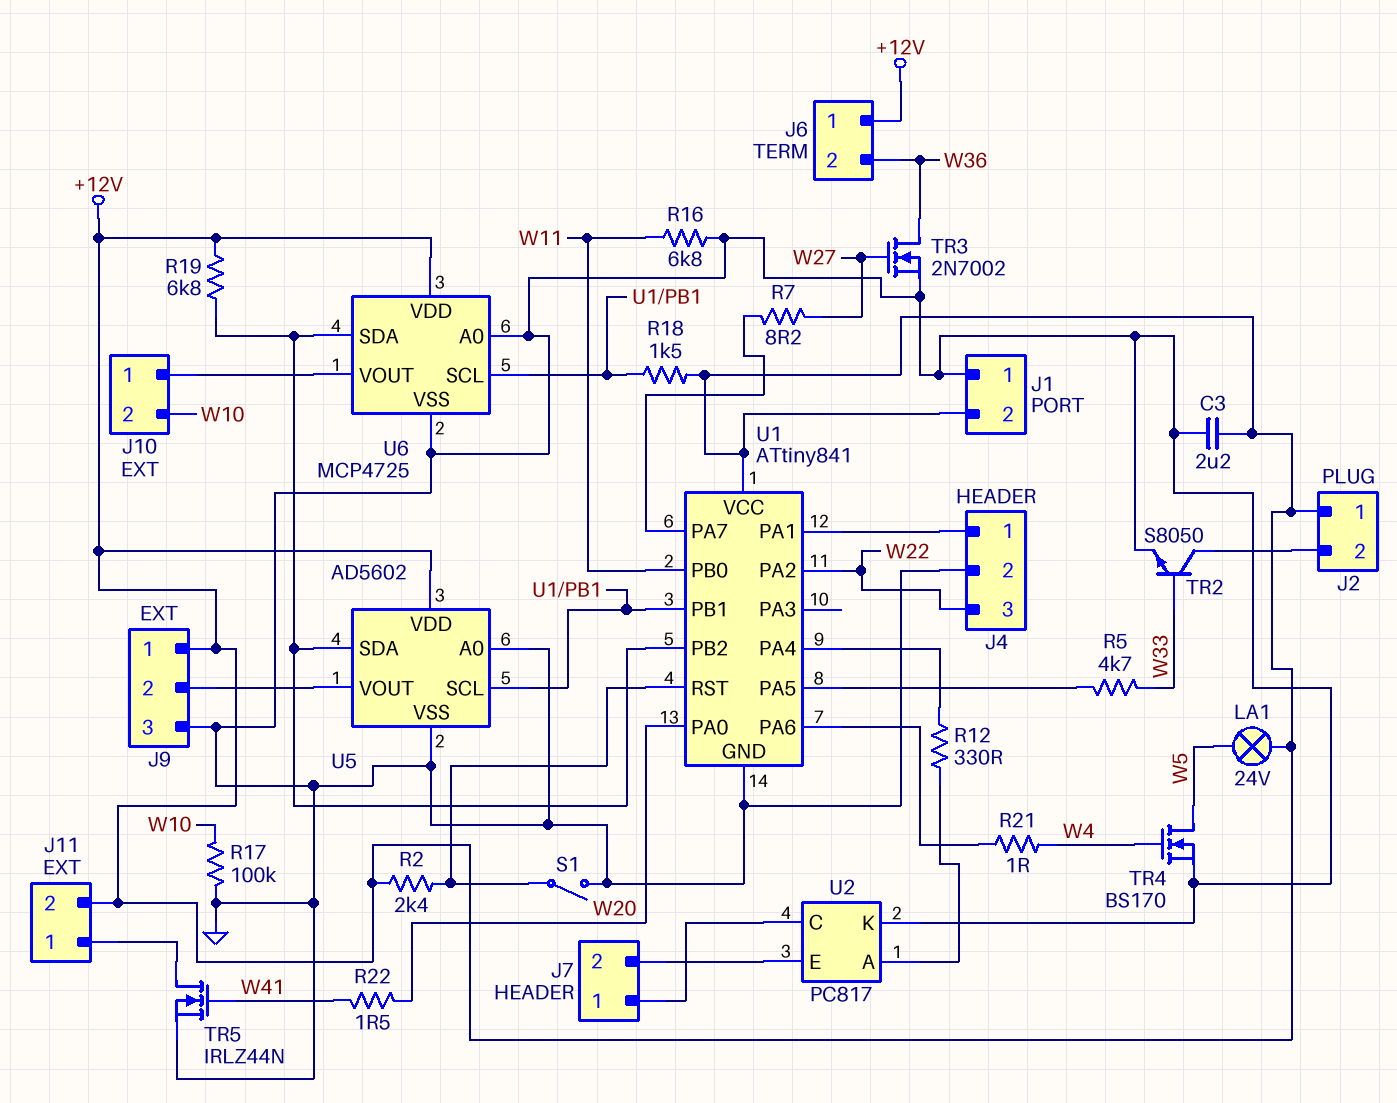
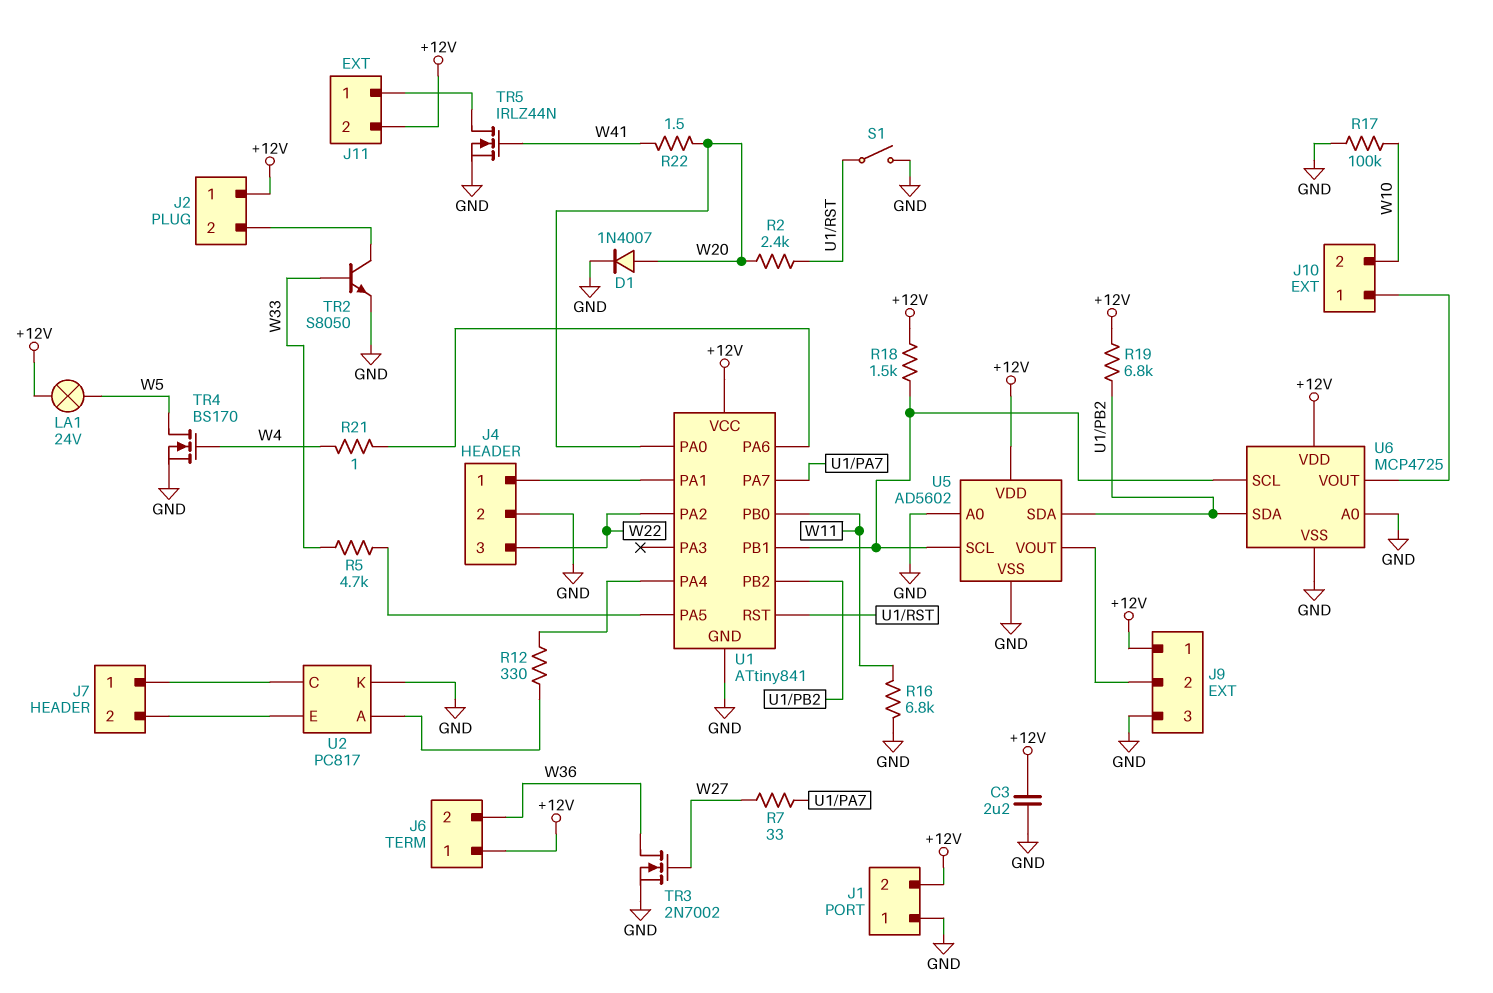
D1: none -> diode 1N4007 (A W20, K GND)
R2: 2.4k (+12V, U1/RST) -> 2.4k (U1/RST, W20)
R7: 8.2 (U1/PA7, W27) -> 33 (U1/PA7, W27)

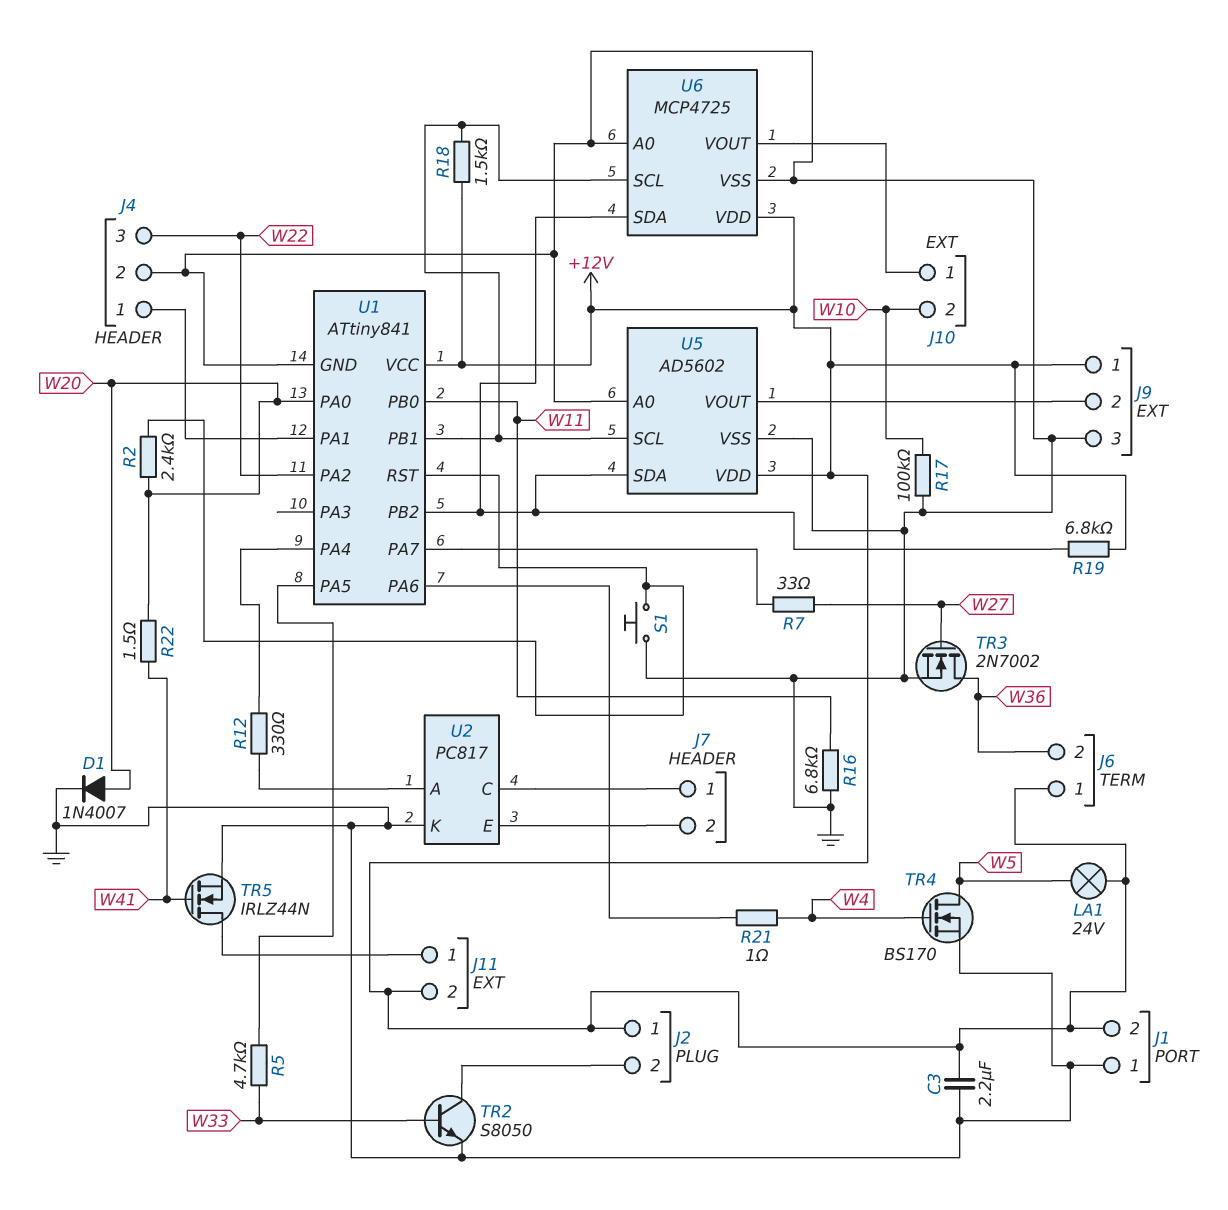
S1: switch (GND, U1/RST) -> button (GND, U1/RST)

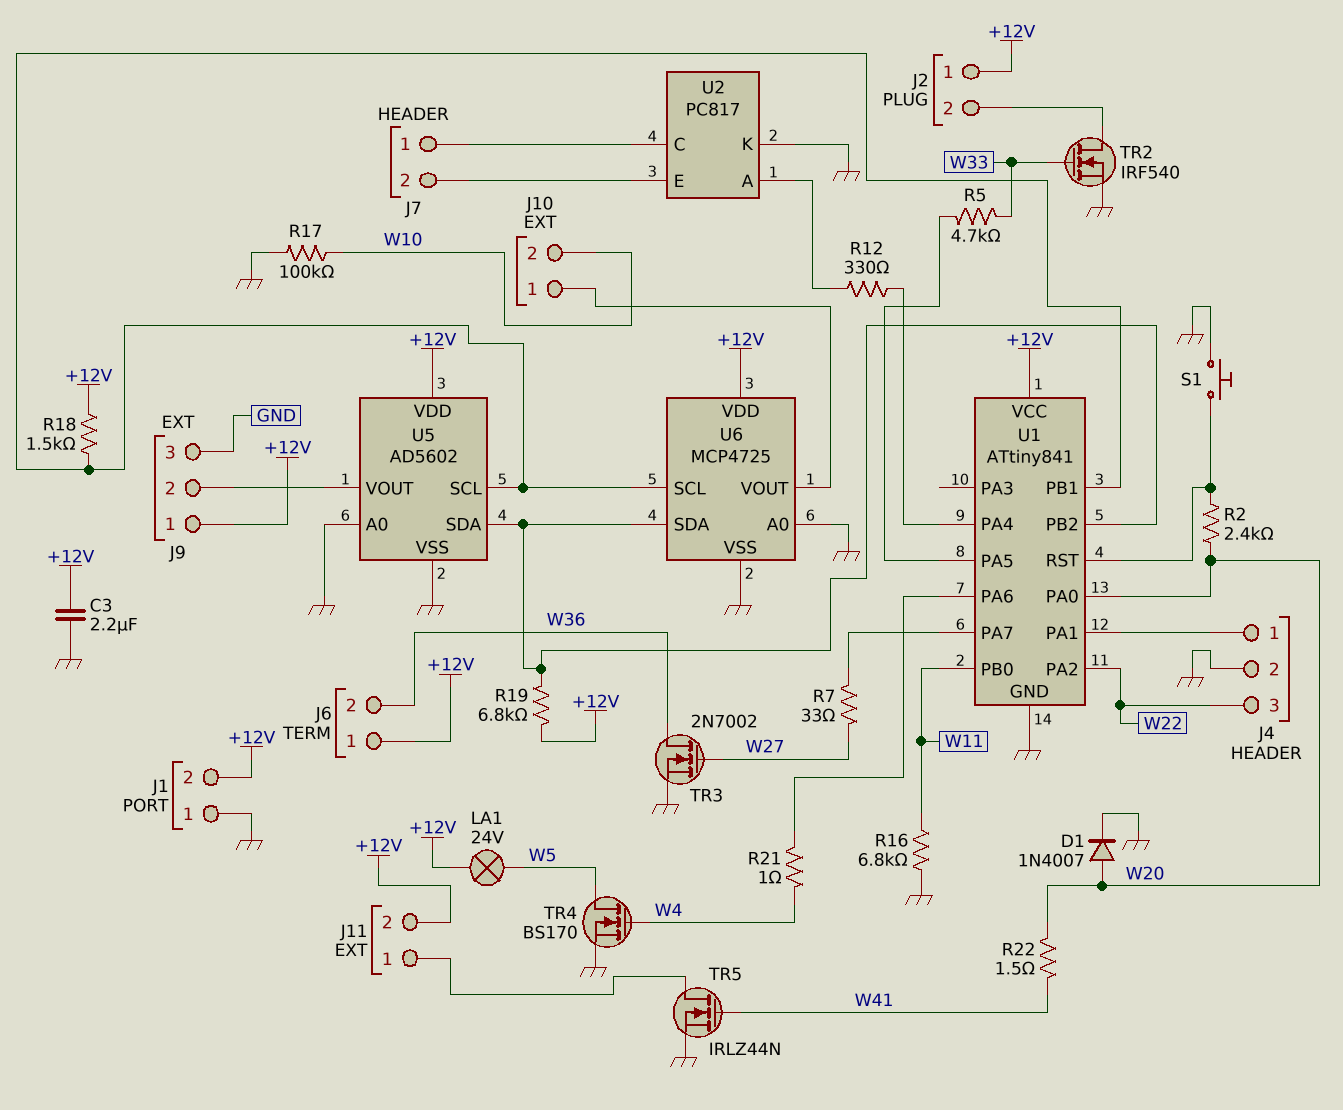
TR2: NPN S8050 (B W33, C J2/2, E GND) -> NMOS IRF540 (G W33, D J2/2, S GND)

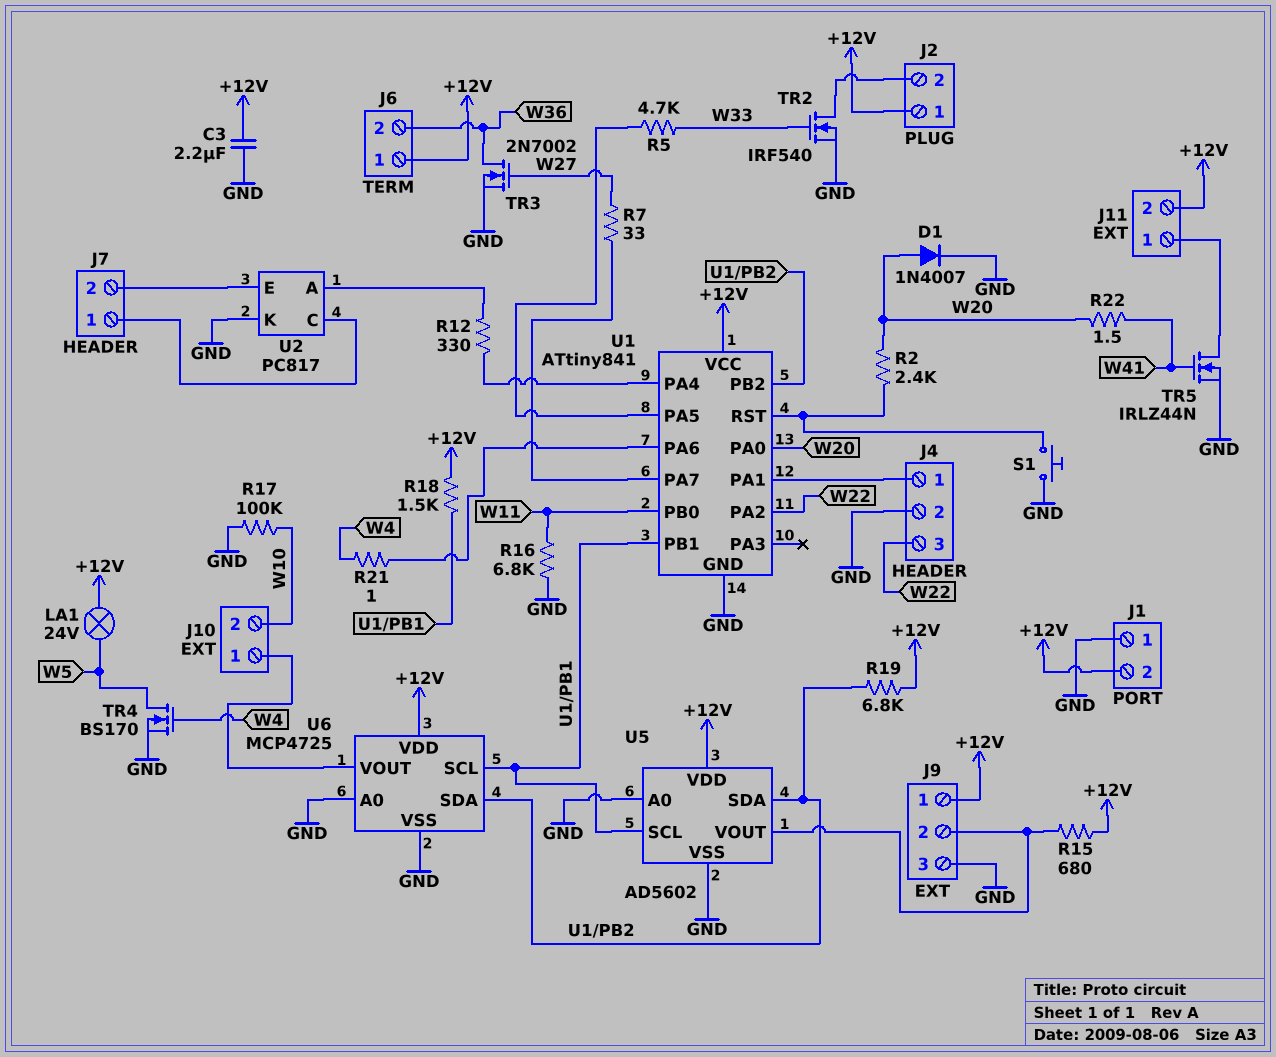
R15: none -> 680 (+12V, J9/2)

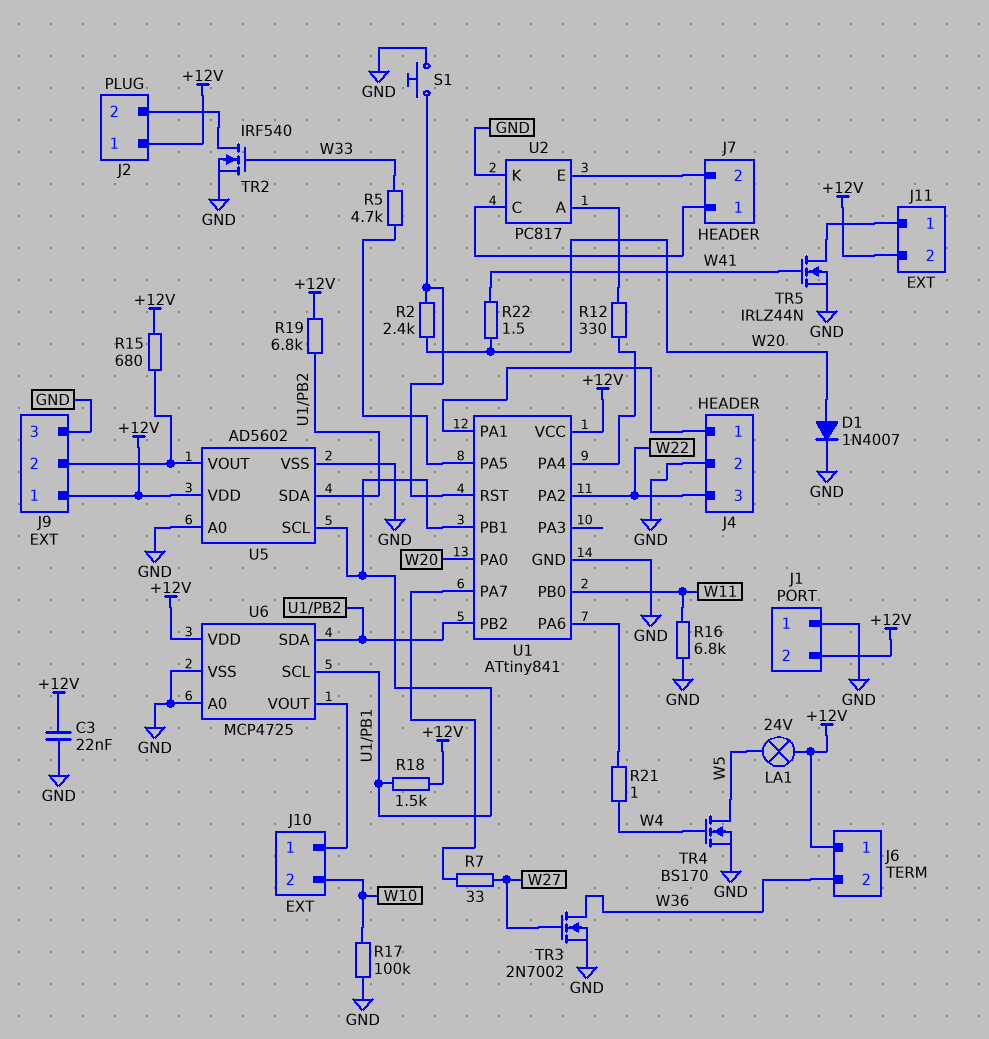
C3: 2.2uF (+12V, GND) -> 22nF (+12V, GND)

